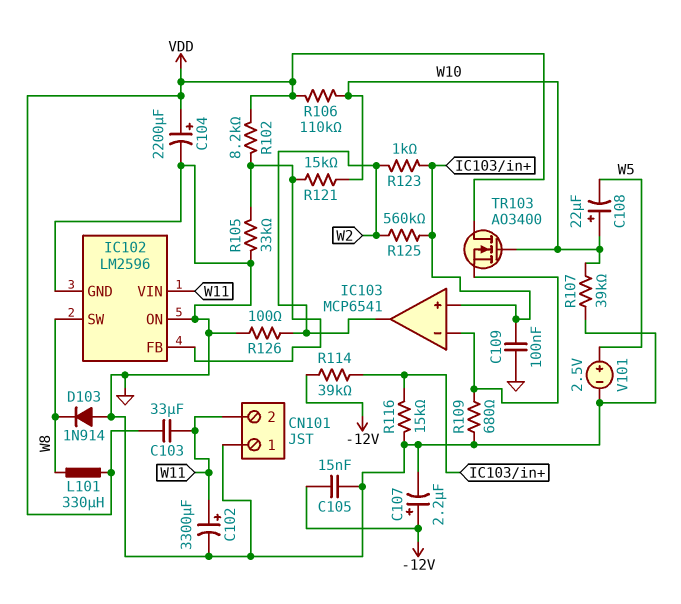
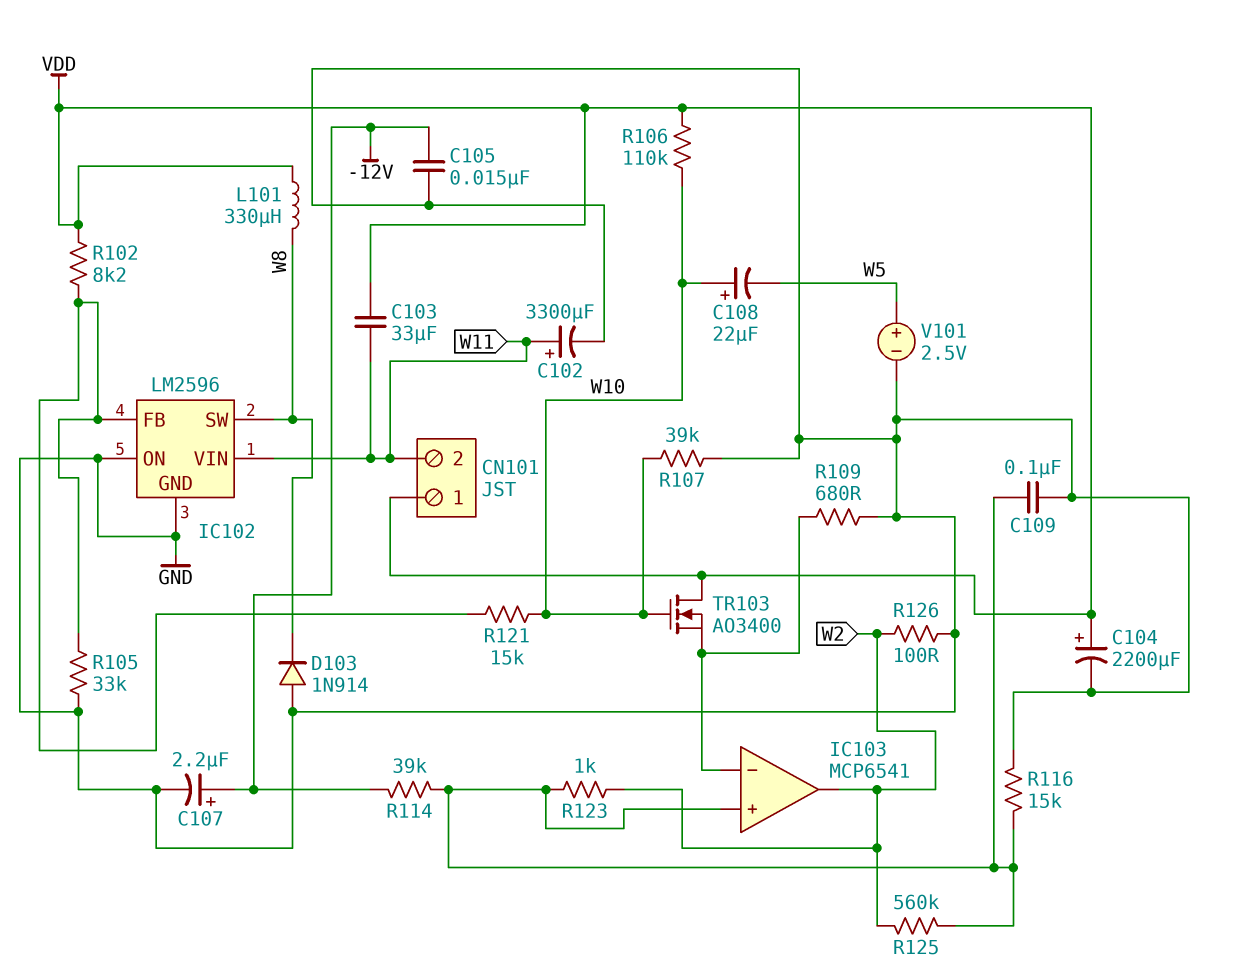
CN101 pin 1: GND -> VDD

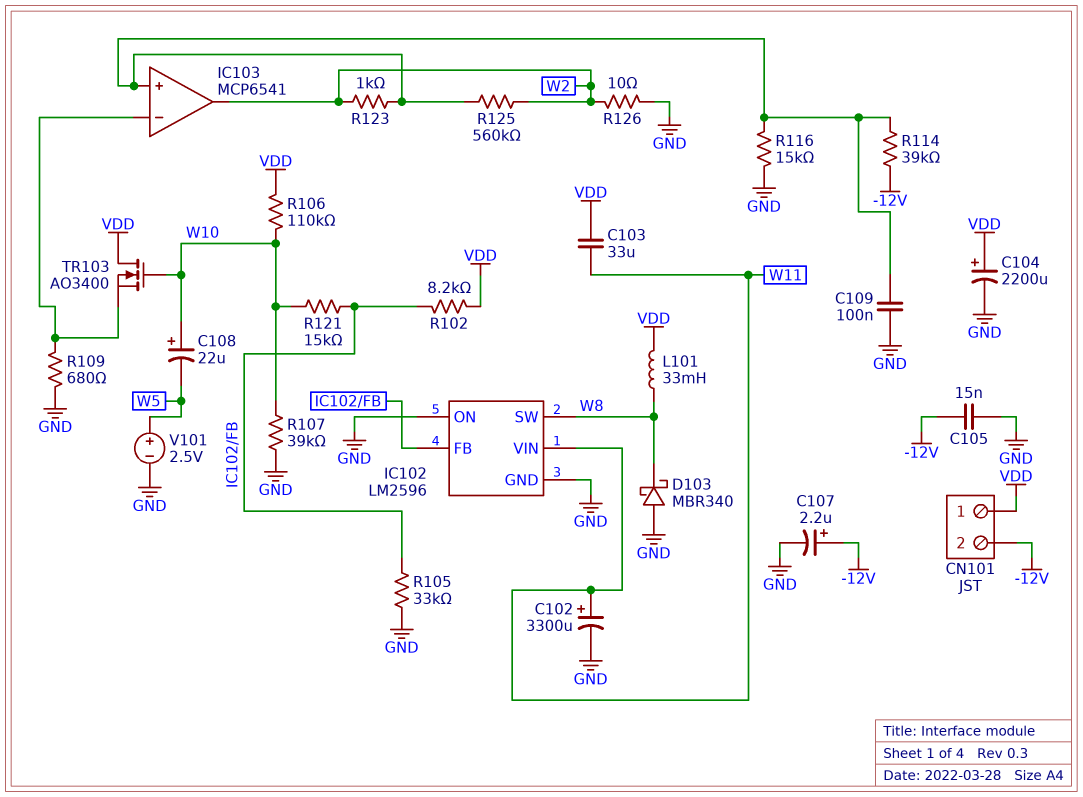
CN101 pin 2: W11 -> -12V
D103: diode 1N914 (A GND, K W8) -> schottky MBR340 (A GND, K W8)
L101: 330uH (VDD, W8) -> 33mH (VDD, W8)
R126: 100 (GND, W2) -> 10 (GND, W2)

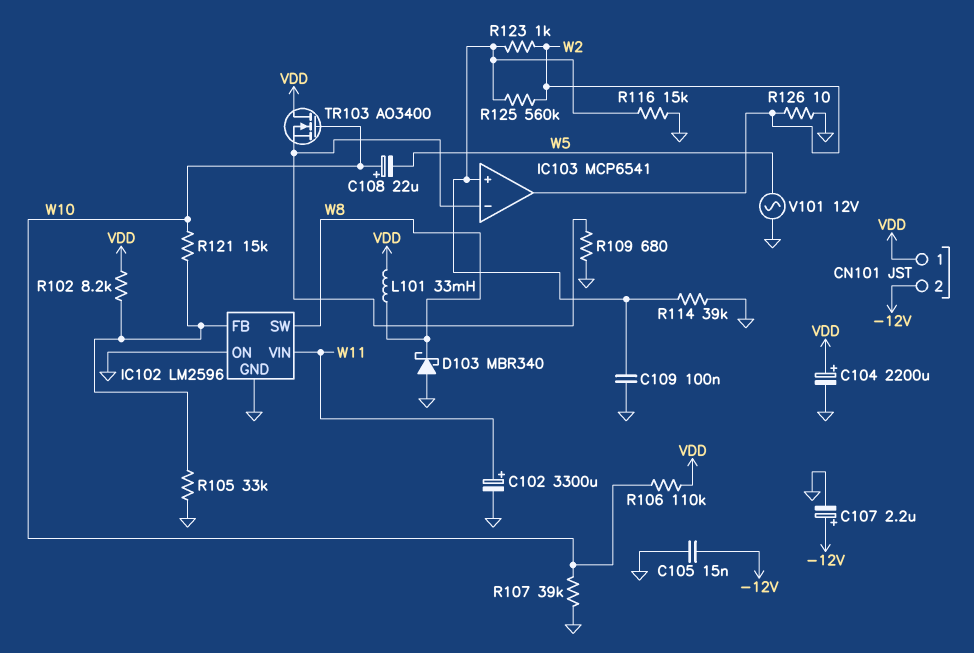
C103: 33uF (VDD, W11) -> none
R114: 39k (-12V, IC103/in+) -> 39k (GND, IC103/in+)
V101: 2.5V (plus W5, minus GND) -> AC 12V (GND, W5)

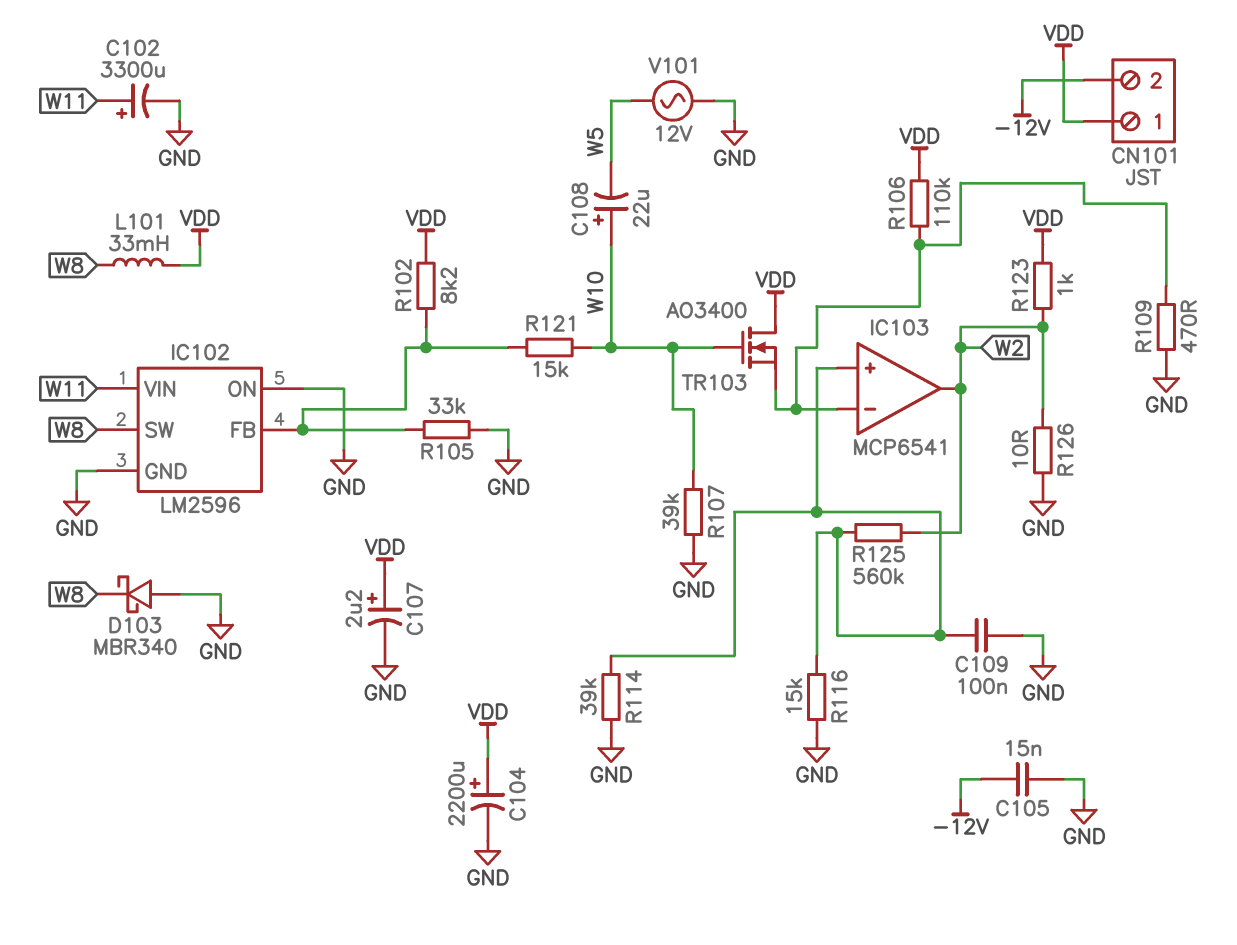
C107: 2.2uF (plus -12V, minus GND) -> 2.2uF (plus VDD, minus GND)
R106: 110k (VDD, W10) -> 110k (IC103/in-, VDD)
R109: 680 (GND, IC103/in-) -> 470 (GND, IC103/in-)
R123: 1k (IC103/in+, W2) -> 1k (VDD, W2)

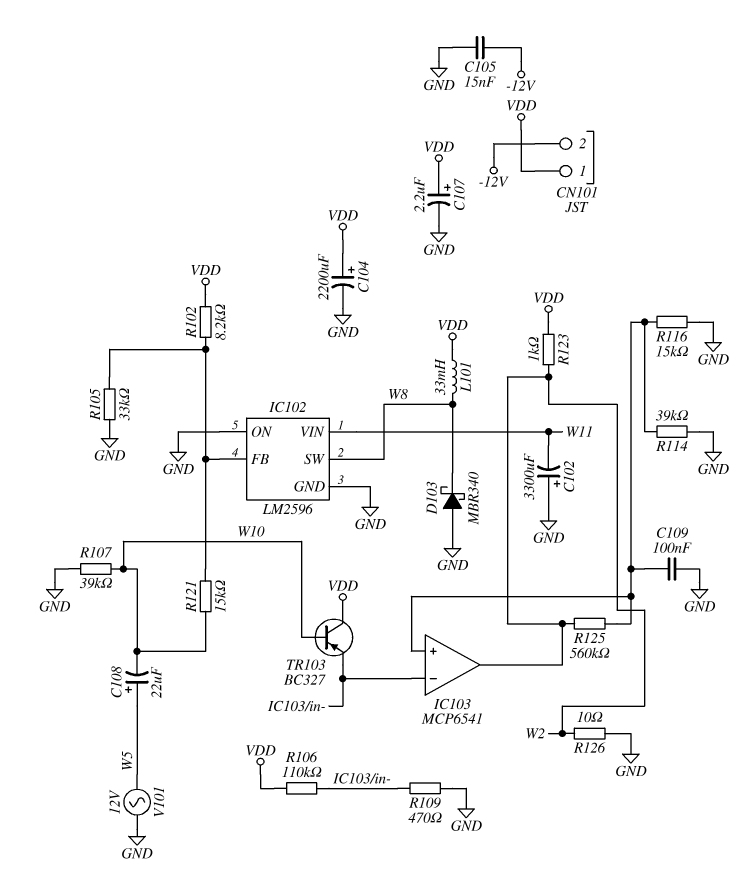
C102: 3300uF (plus W11, minus GND) -> 3300uF (plus GND, minus W11)
C108: 22uF (plus W10, minus W5) -> 22uF (plus W5, minus W10)
TR103: NMOS AO3400 (G W10, D VDD, S IC103/in-) -> PNP BC327 (B W10, C VDD, E IC103/in-)

